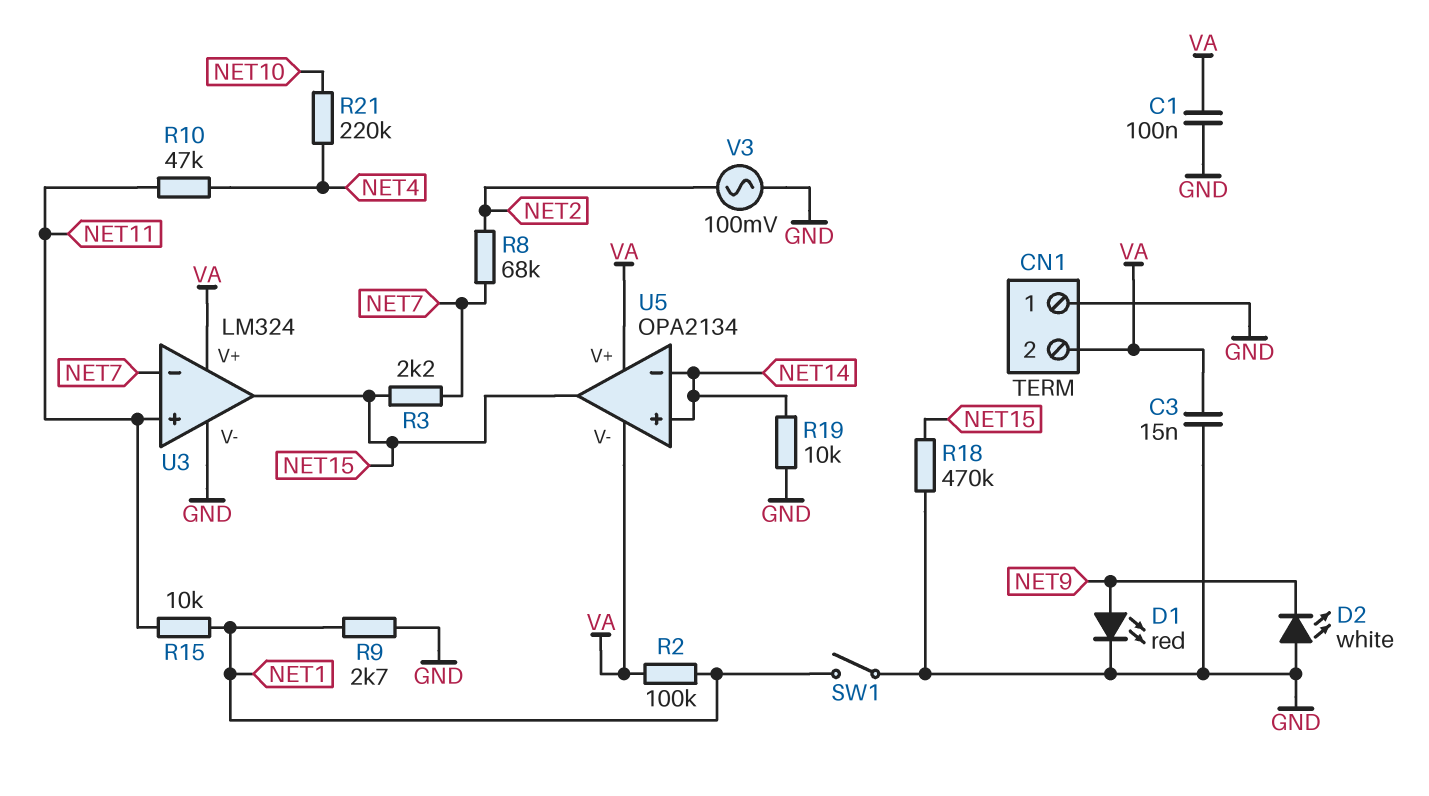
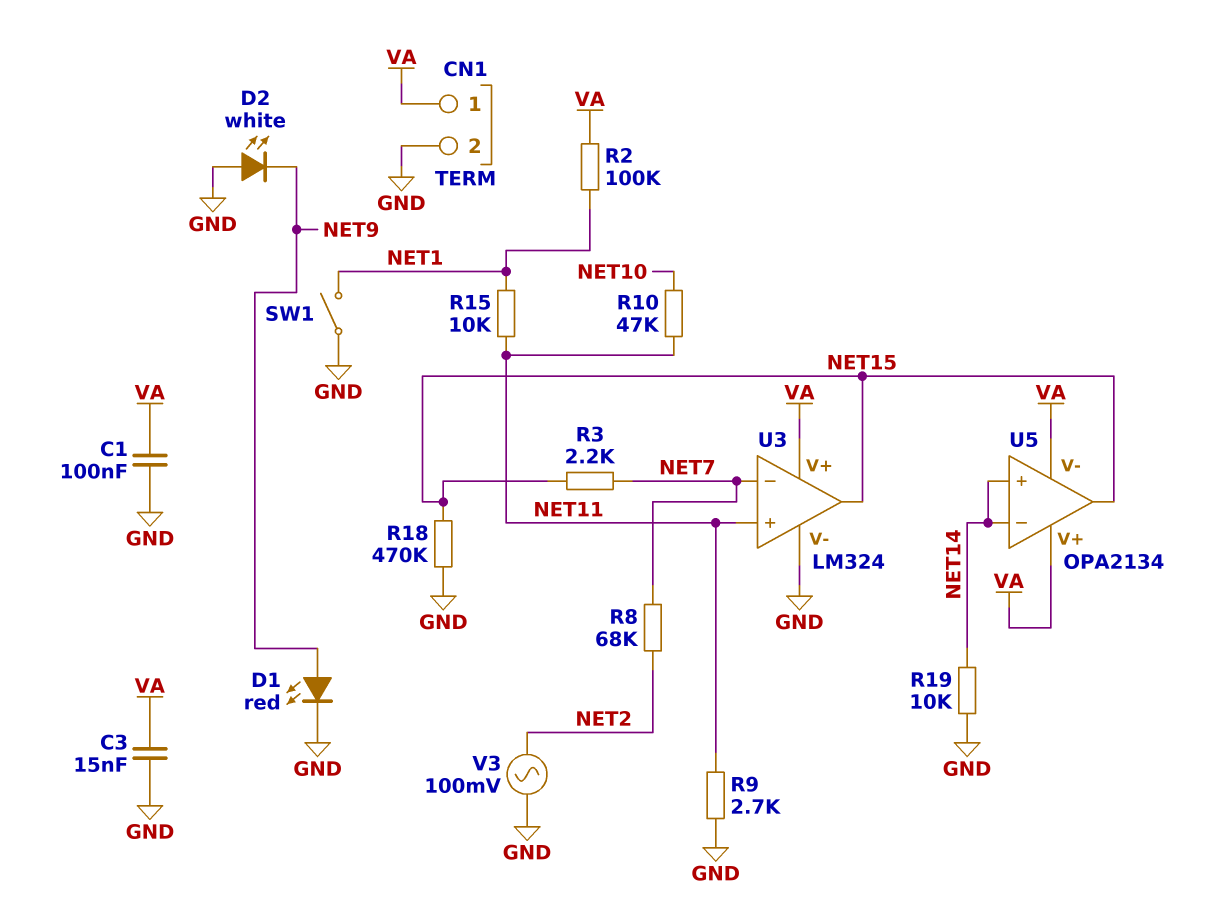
CN1 pin 1: GND -> VA
CN1 pin 2: VA -> GND
R9: 2.7k (GND, NET1) -> 2.7k (GND, NET11)
R10: 47k (NET4, NET11) -> 47k (NET10, NET11)
R21: 220k (NET4, NET10) -> none

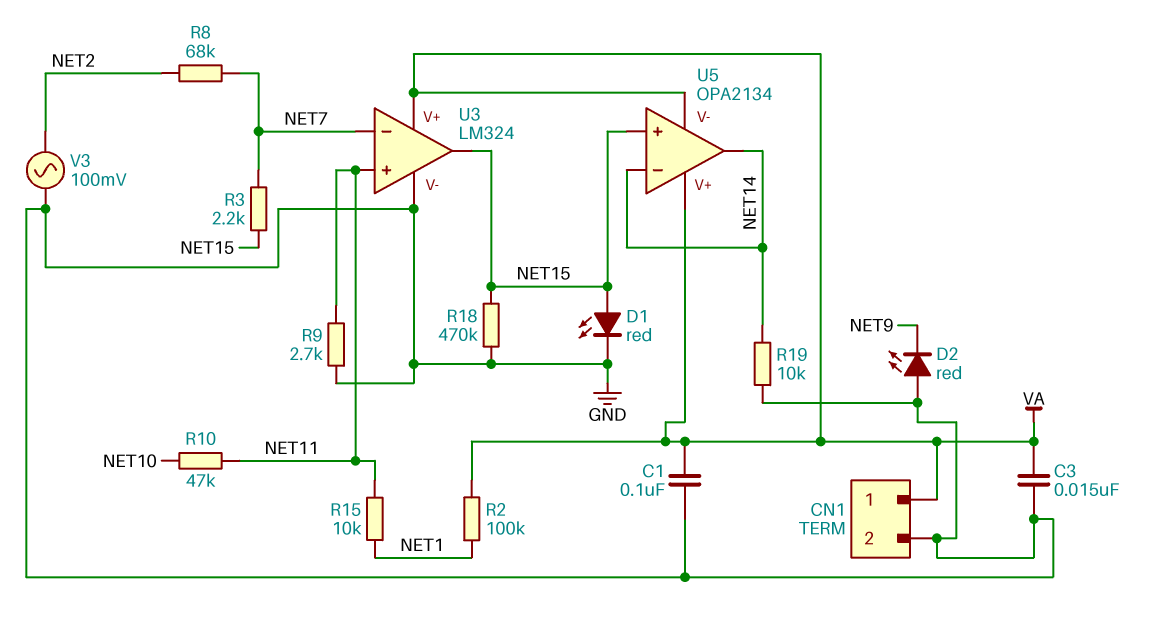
D1: LED red (A NET9, K GND) -> LED red (A NET15, K GND)
D2: LED white (A GND, K NET9) -> LED red (A GND, K NET9)
SW1: switch (GND, NET1) -> none
U5 pin in+: NET14 -> NET15
U5 pin out: NET15 -> NET14

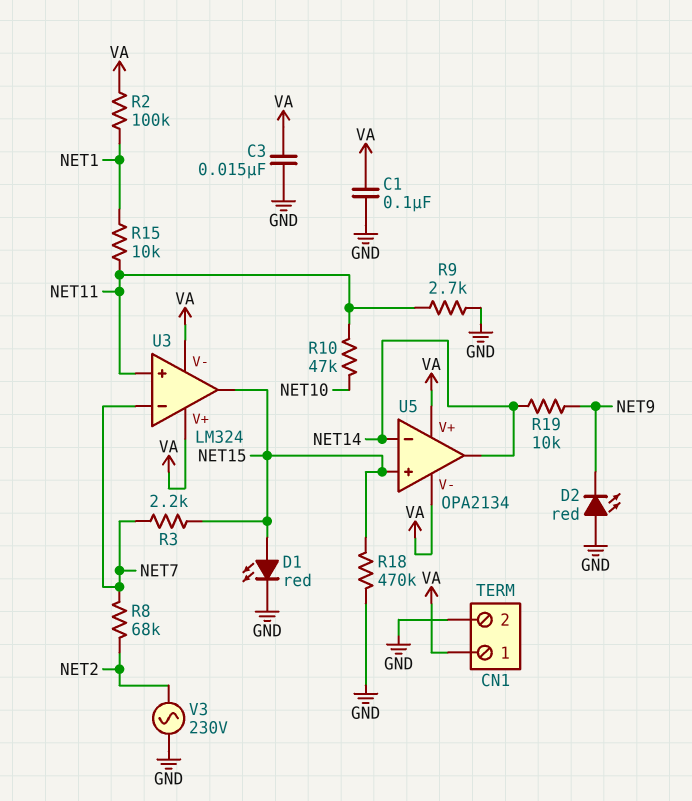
R19: 10k (GND, NET14) -> 10k (NET9, NET14)
U3 pin V-: GND -> VA
V3: AC 100mV (GND, NET2) -> AC 230V (GND, NET2)

